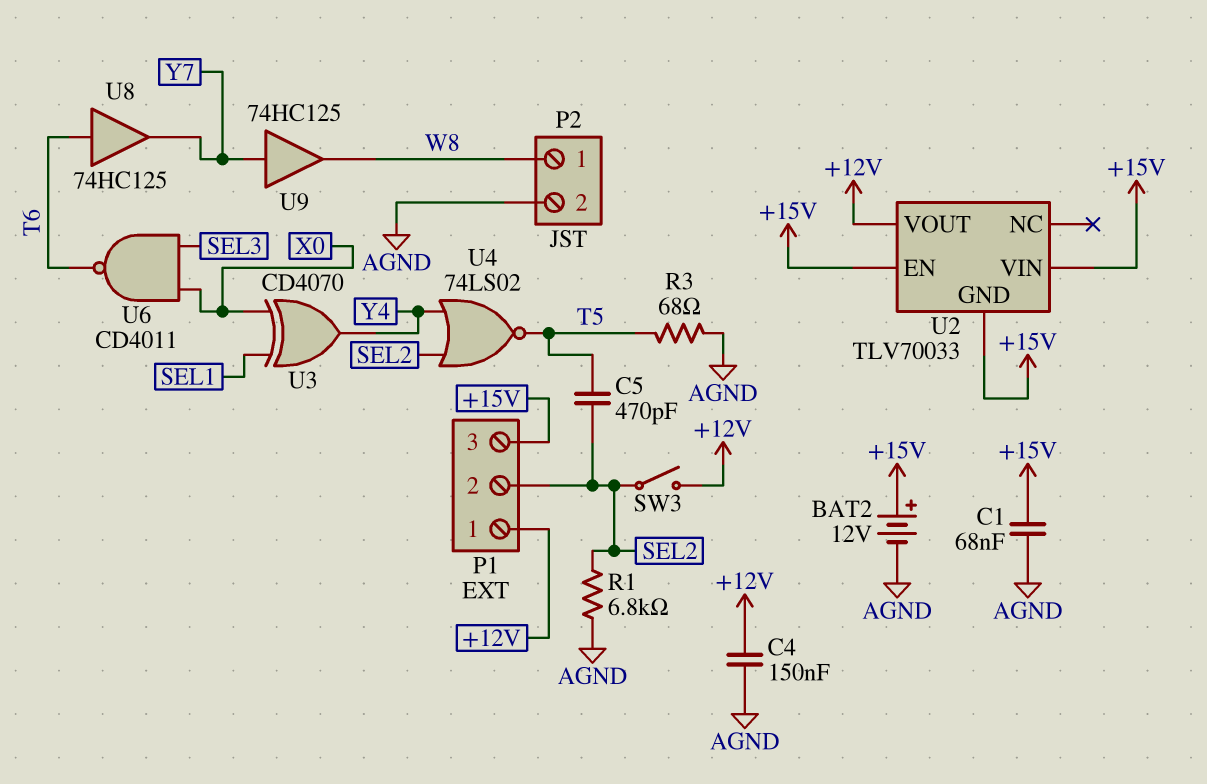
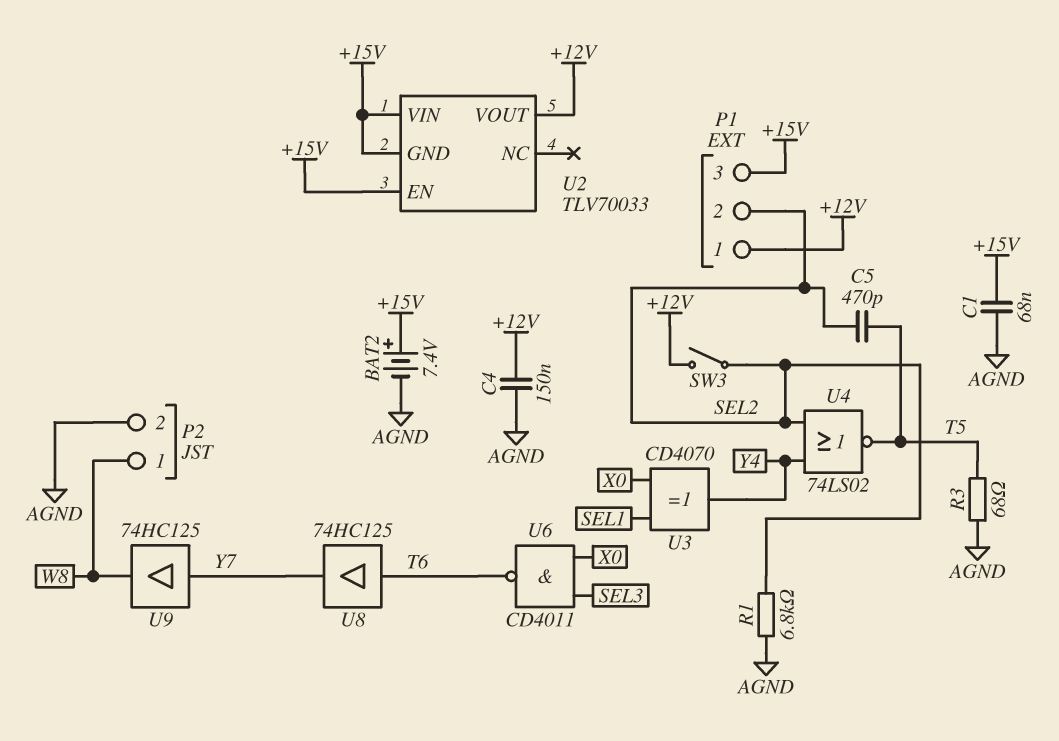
BAT2: 12V (plus +15V, minus AGND) -> 7.4V (plus +15V, minus AGND)

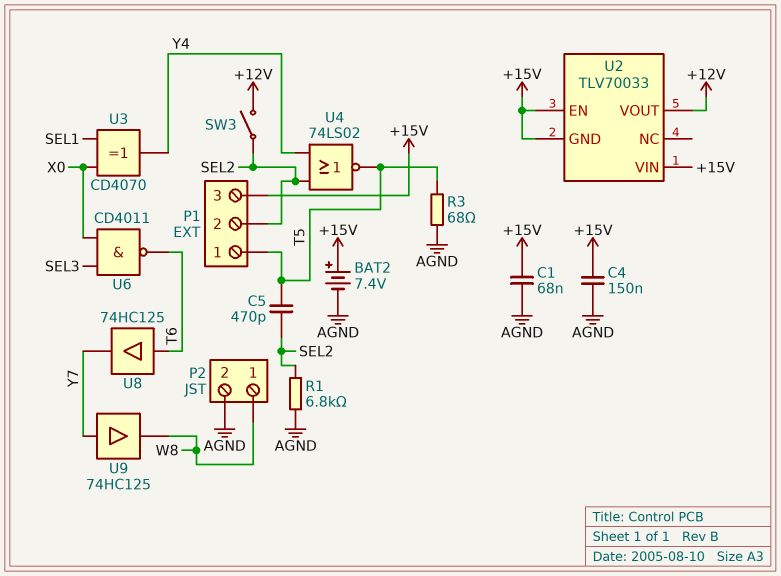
C4: 150nF (+12V, AGND) -> 150nF (+15V, AGND)
P1 pin 1: +12V -> T5

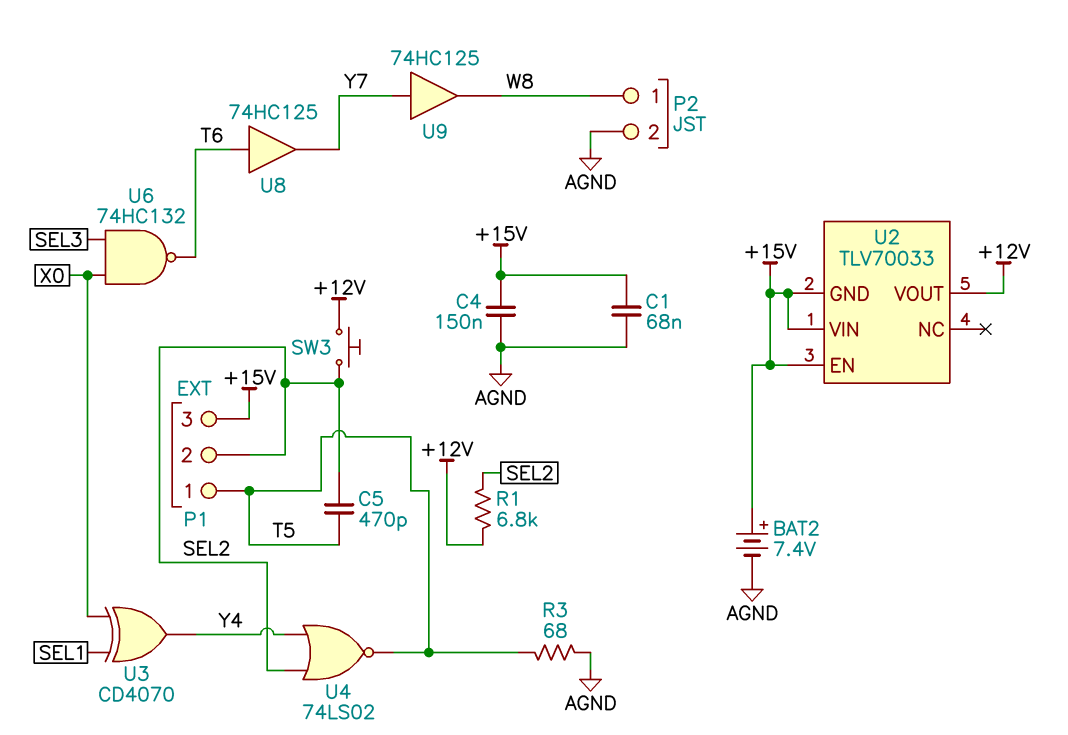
R1: 6.8k (AGND, SEL2) -> 6.8k (+12V, SEL2)
SW3: switch (+12V, SEL2) -> button (+12V, SEL2)
U6: NAND CD4011 (in SEL3, in X0, out T6) -> NAND 74HC132 (in SEL3, in X0, out T6)

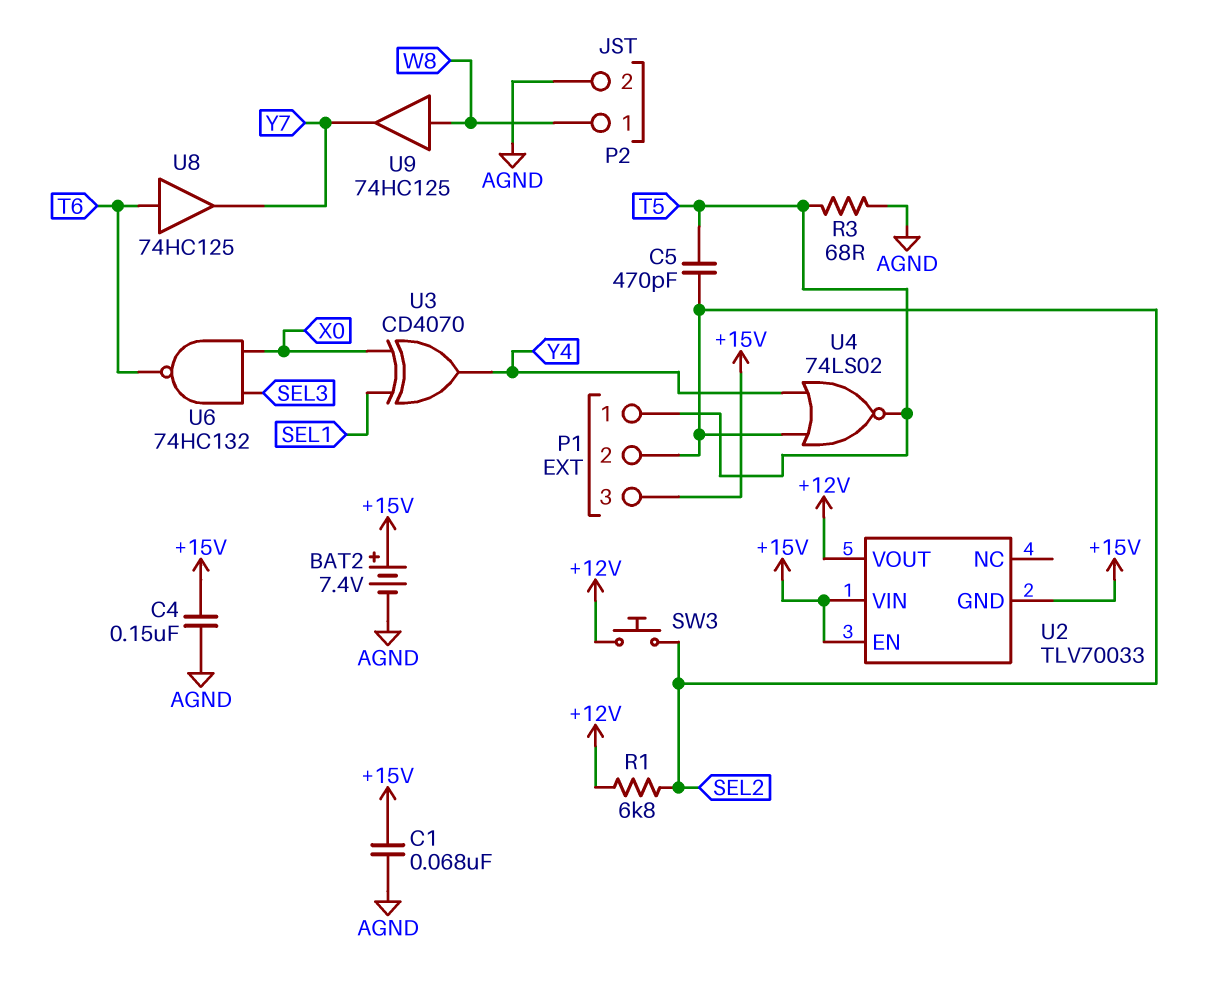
U9: buffer 74HC125 (in Y7, out W8) -> buffer 74HC125 (in W8, out Y7)

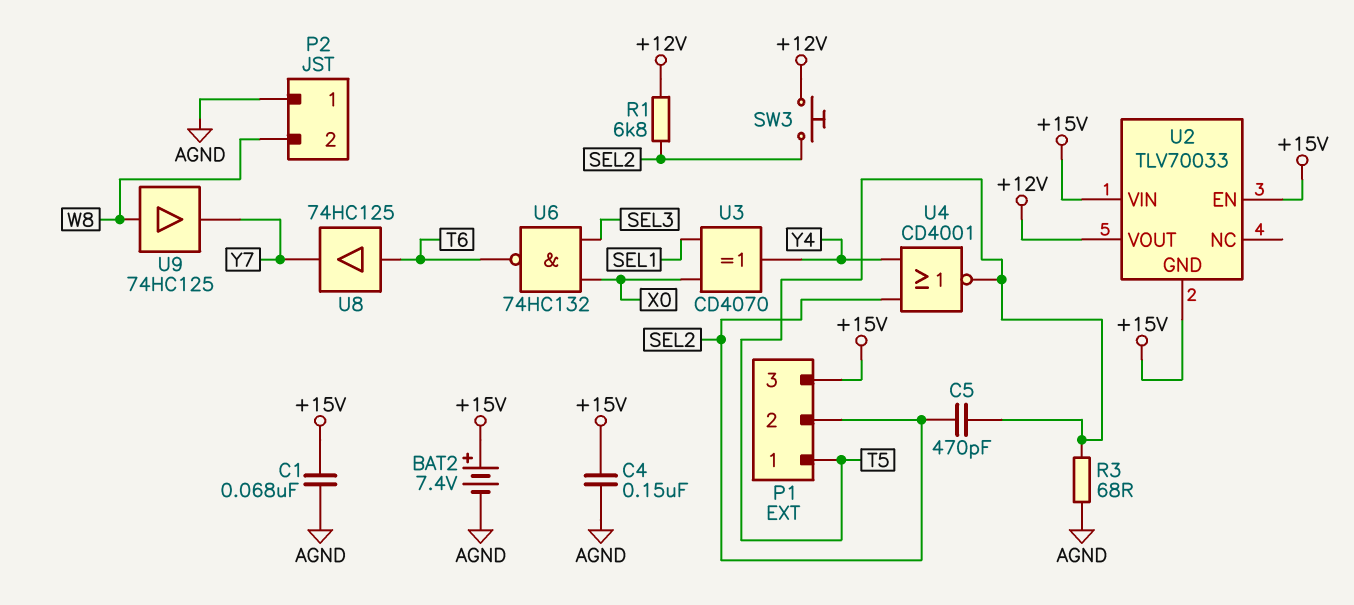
P2 pin 1: W8 -> AGND
P2 pin 2: AGND -> W8
U4: NOR 74LS02 (in SEL2, in Y4, out T5) -> NOR CD4001 (in SEL2, in Y4, out T5)

